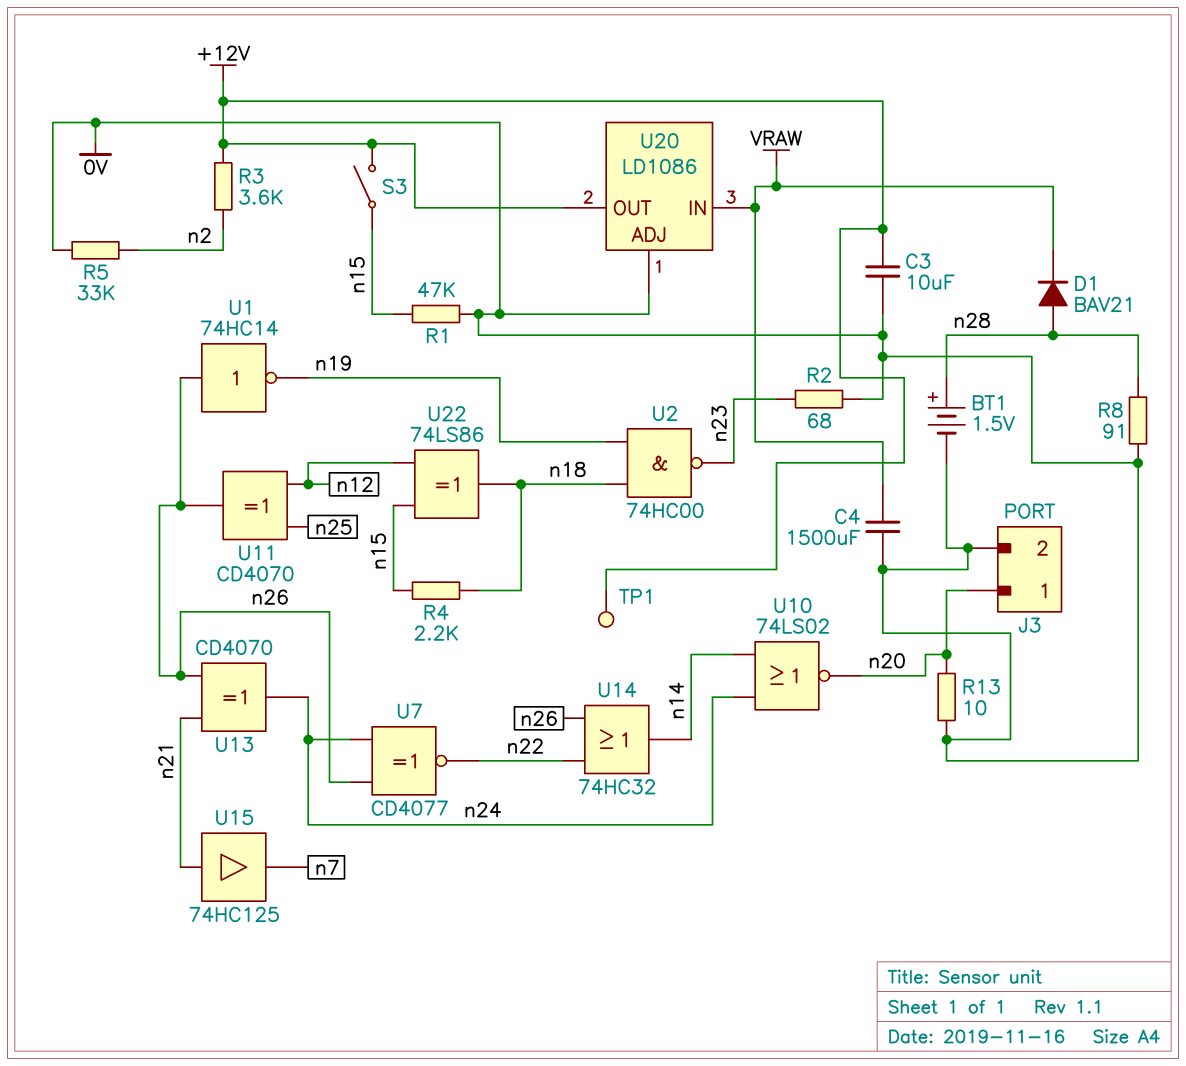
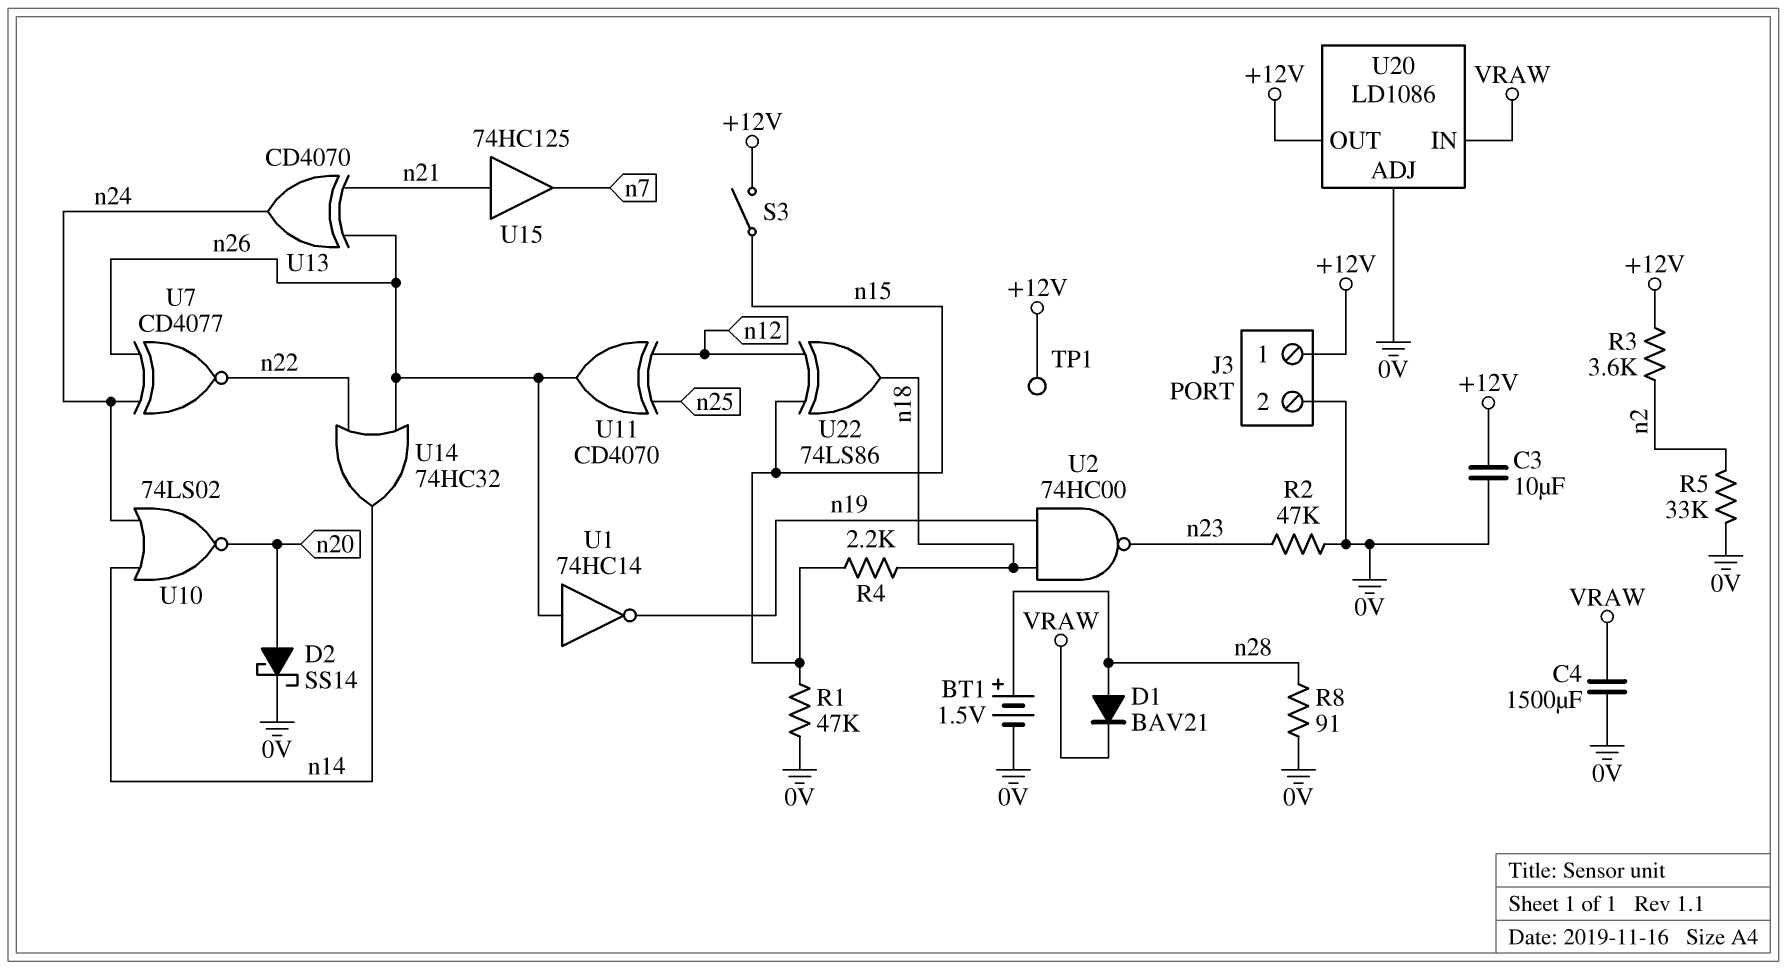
D2: none -> schottky SS14 (A n20, K 0V)
J3 pin 1: n20 -> +12V
R2: 68 (0V, n23) -> 47k (0V, n23)
R13: 10 (0V, n20) -> none

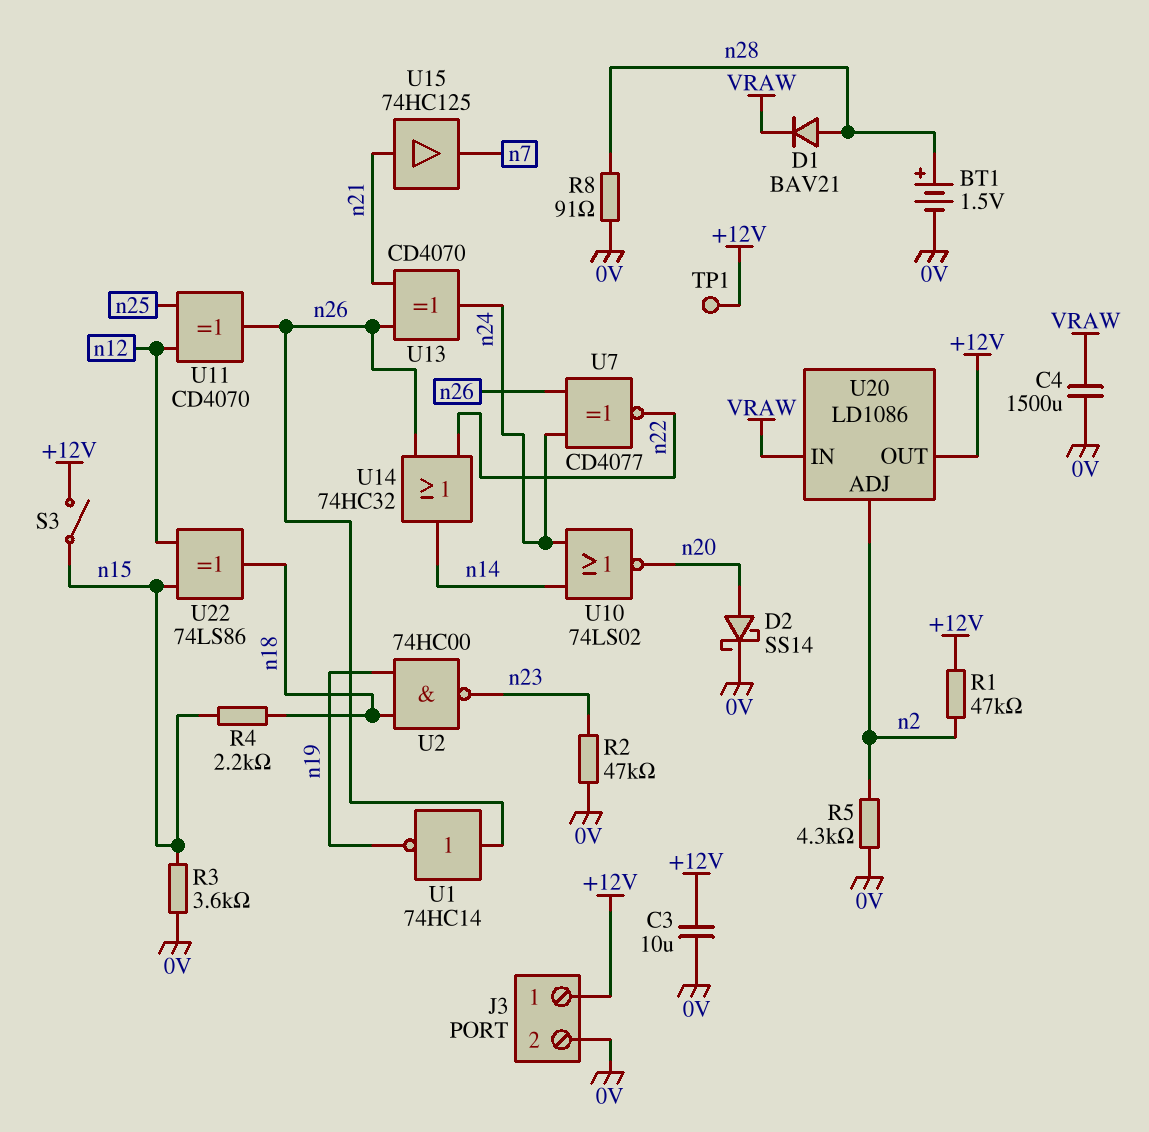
R1: 47k (0V, n15) -> 47k (+12V, n2)
R3: 3.6k (+12V, n2) -> 3.6k (0V, n15)
R5: 33k (0V, n2) -> 4.3k (0V, n2)
U20 pin ADJ: 0V -> n2

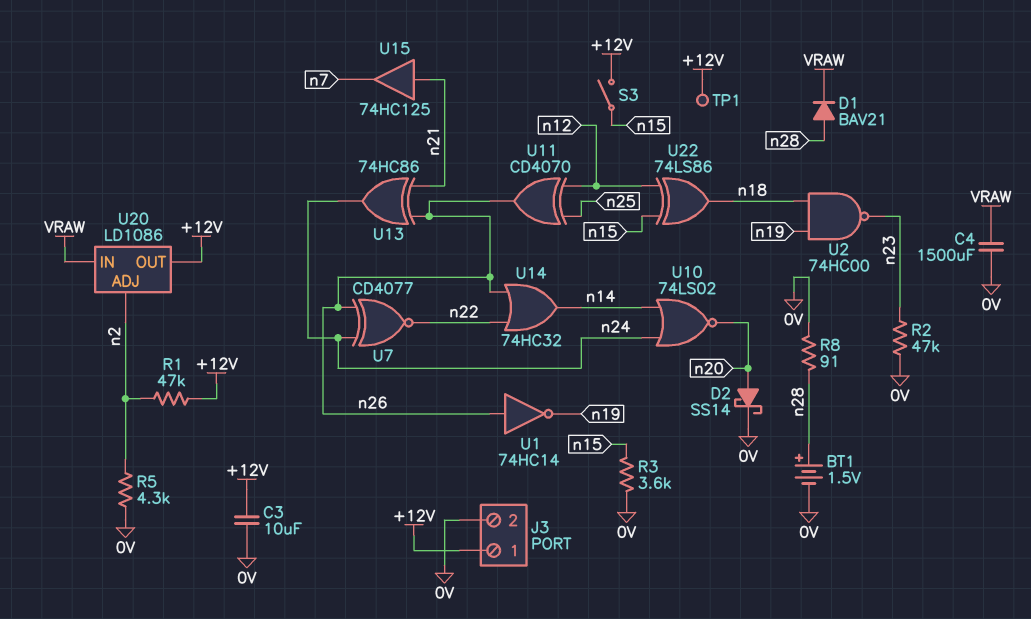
R4: 2.2k (n15, n18) -> none
U13: XOR CD4070 (in n21, in n26, out n24) -> XOR 74HC86 (in n21, in n26, out n24)

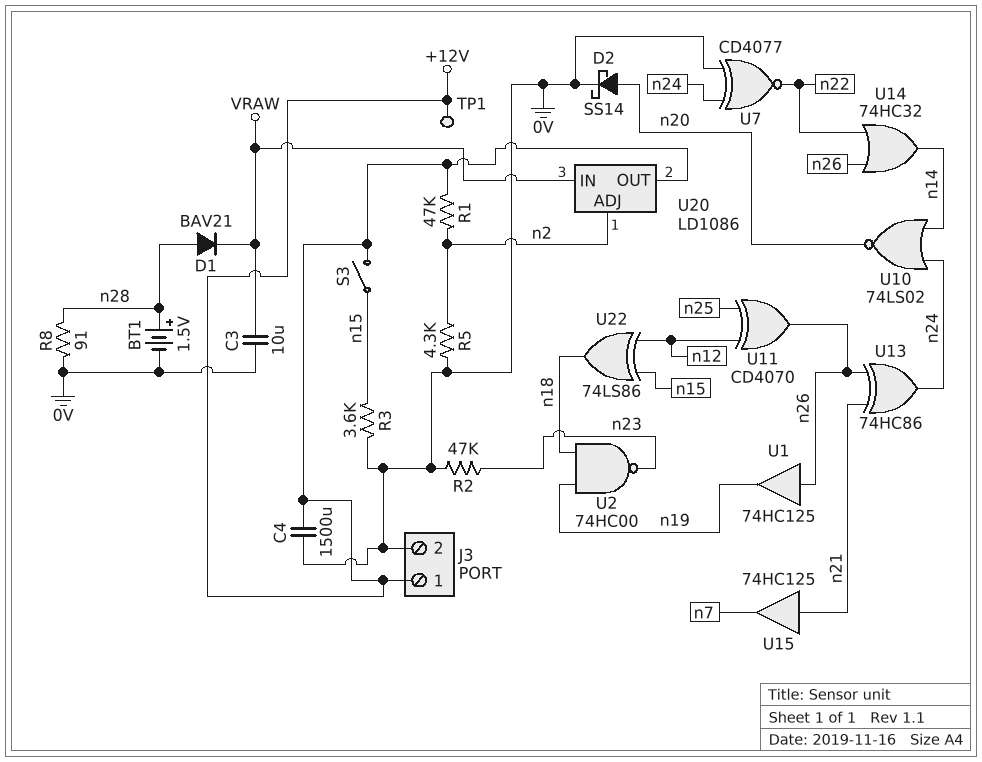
C3: 10uF (+12V, 0V) -> 10uF (0V, VRAW)
C4: 1500uF (0V, VRAW) -> 1500uF (+12V, 0V)
U1: NOT 74HC14 (in n26, out n19) -> buffer 74HC125 (in n26, out n19)
U7: XNOR CD4077 (in n24, in n26, out n22) -> XNOR CD4077 (in 0V, in n24, out n22)

